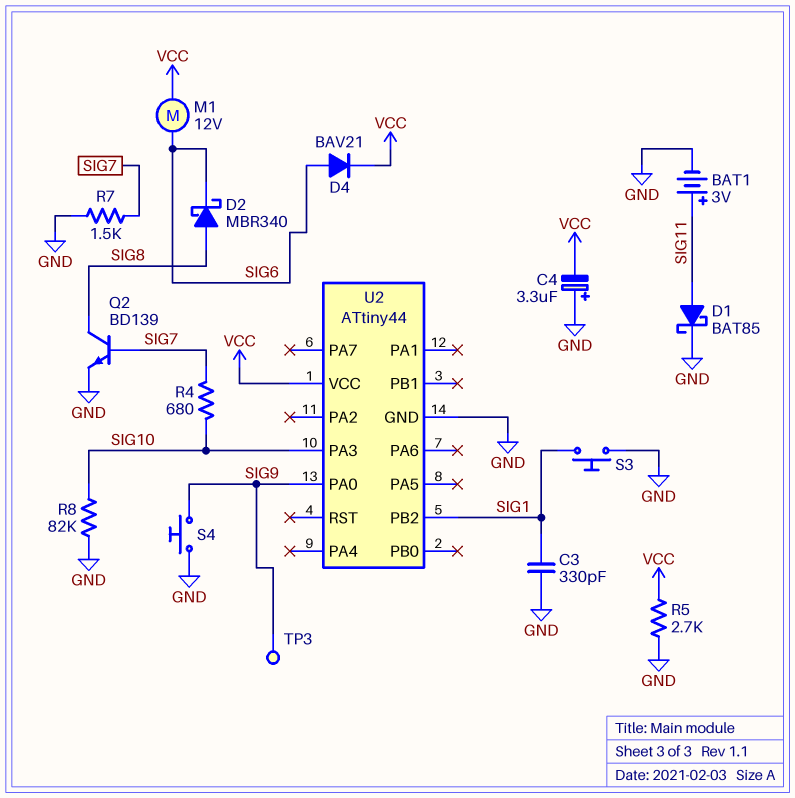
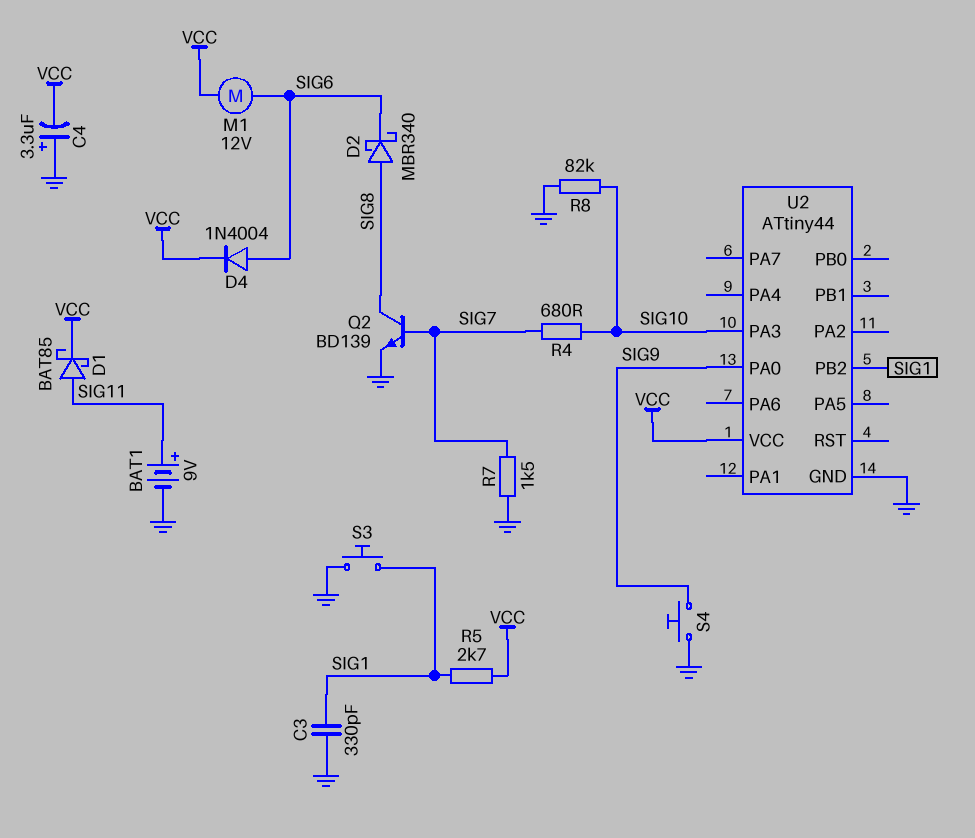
BAT1: 3V (plus SIG11, minus GND) -> 9V (plus SIG11, minus GND)
D1: schottky BAT85 (A SIG11, K GND) -> schottky BAT85 (A SIG11, K VCC)
D4: diode BAV21 (A SIG6, K VCC) -> diode 1N4004 (A SIG6, K VCC)
R5: 2.7k (GND, VCC) -> 2.7k (SIG1, VCC)
TP3: test point (SIG9) -> none

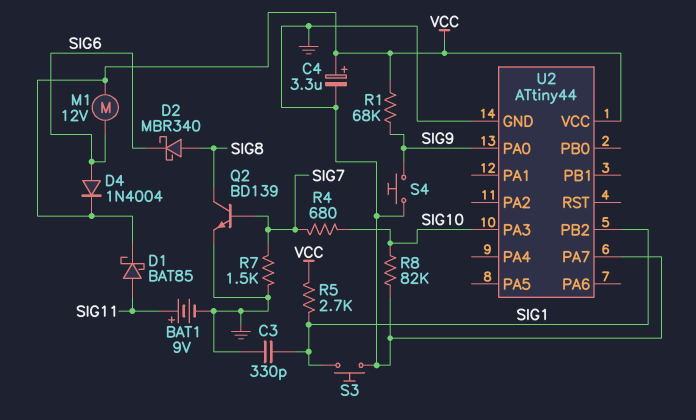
C4: 3.3uF (plus GND, minus VCC) -> 3.3uF (plus VCC, minus GND)
R1: none -> 68k (SIG9, VCC)
U2 pin PA7: none -> GND

